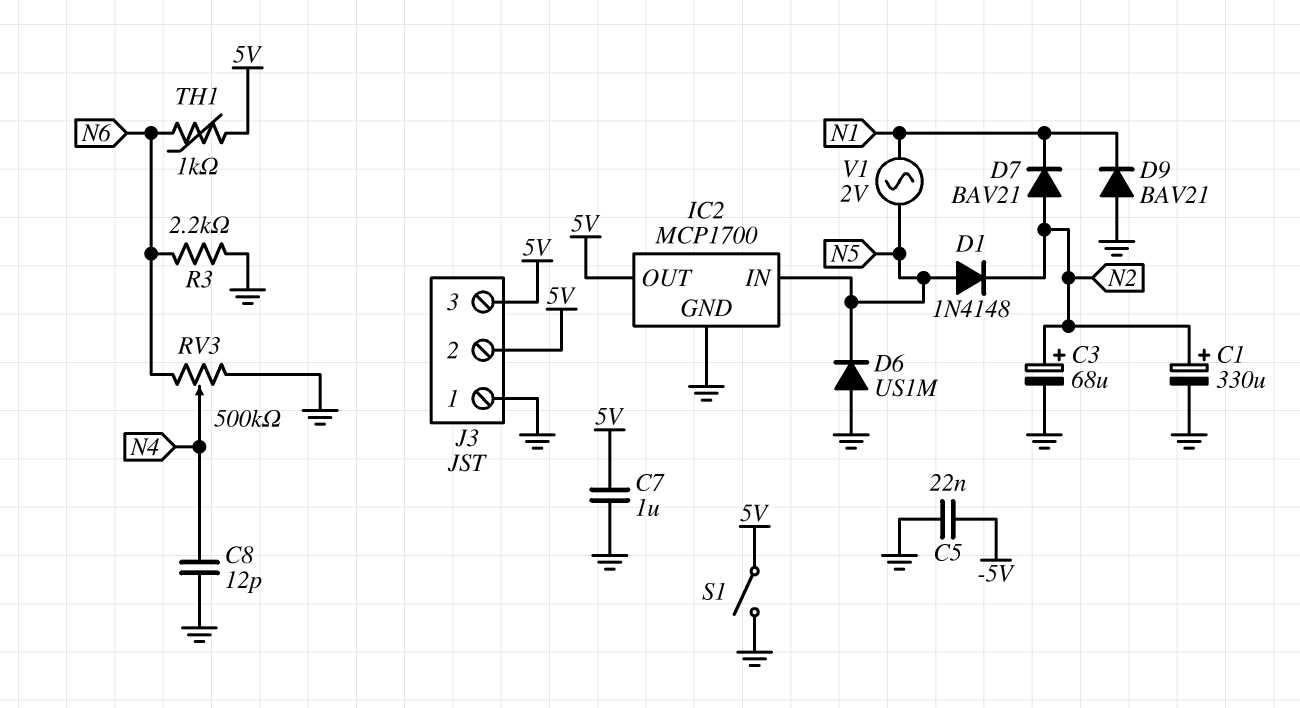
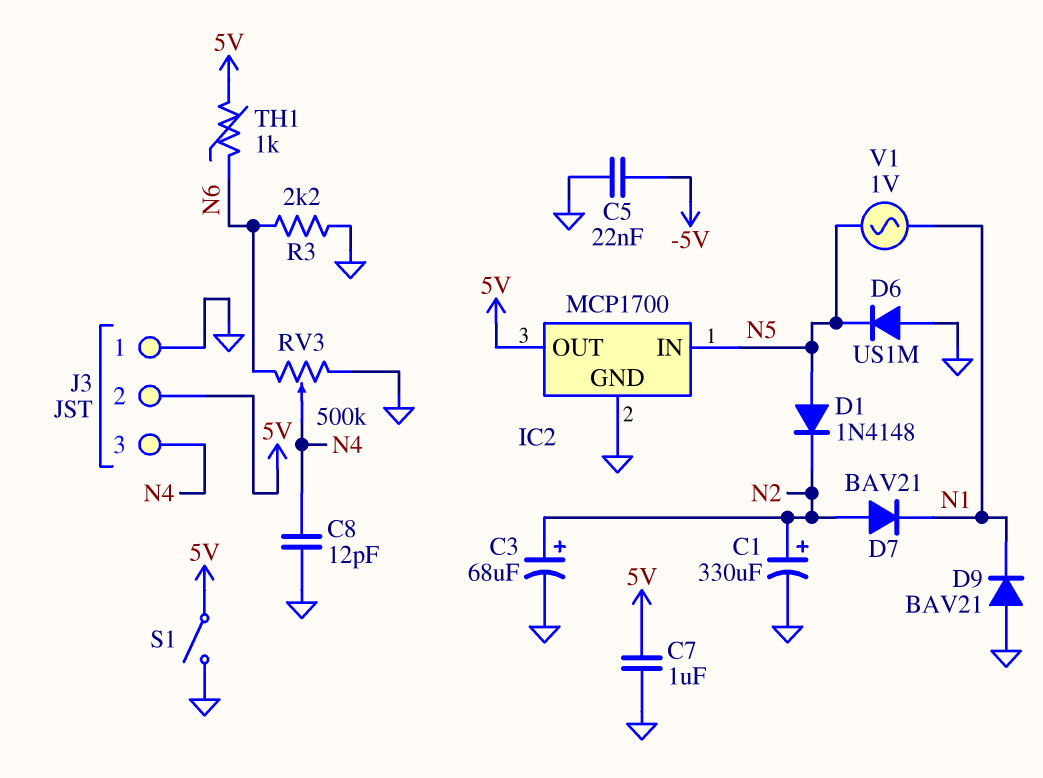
J3 pin 3: 5V -> N4
V1: AC 2V (N1, N5) -> AC 1V (N1, N5)

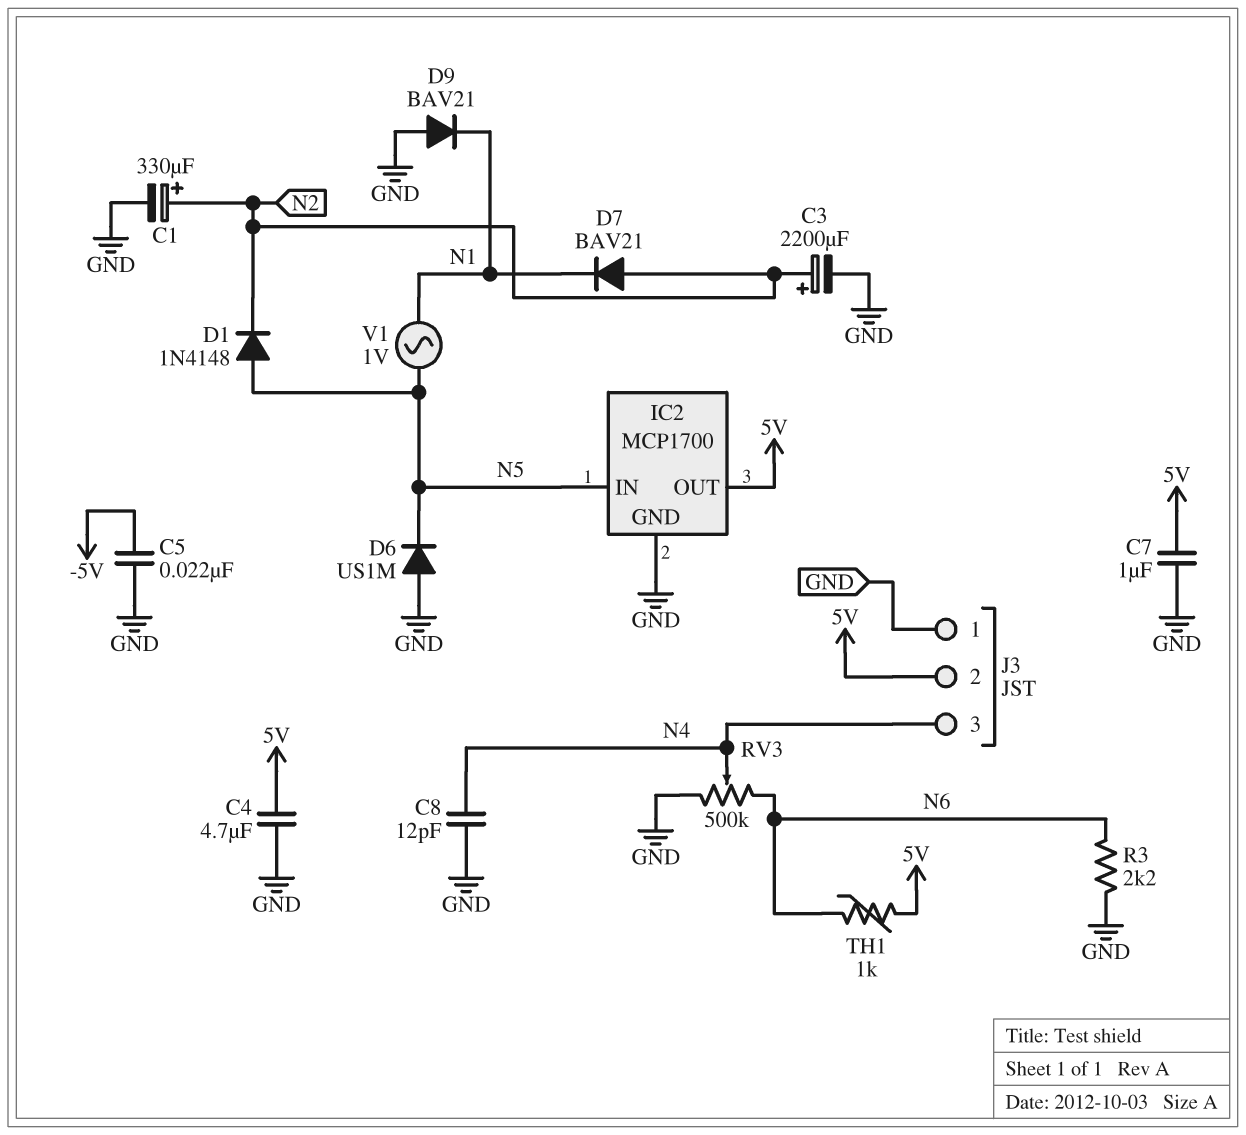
C3: 68uF (plus N2, minus GND) -> 2200uF (plus N2, minus GND)
C4: none -> 4.7uF (5V, GND)
S1: switch (5V, GND) -> none

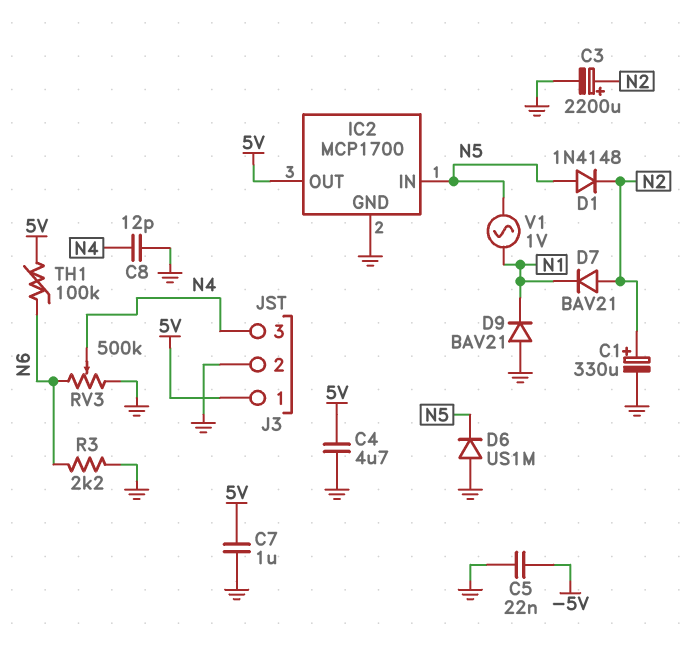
J3 pin 1: GND -> 5V
J3 pin 2: 5V -> GND
TH1: 1k (5V, N6) -> 100k (5V, N6)

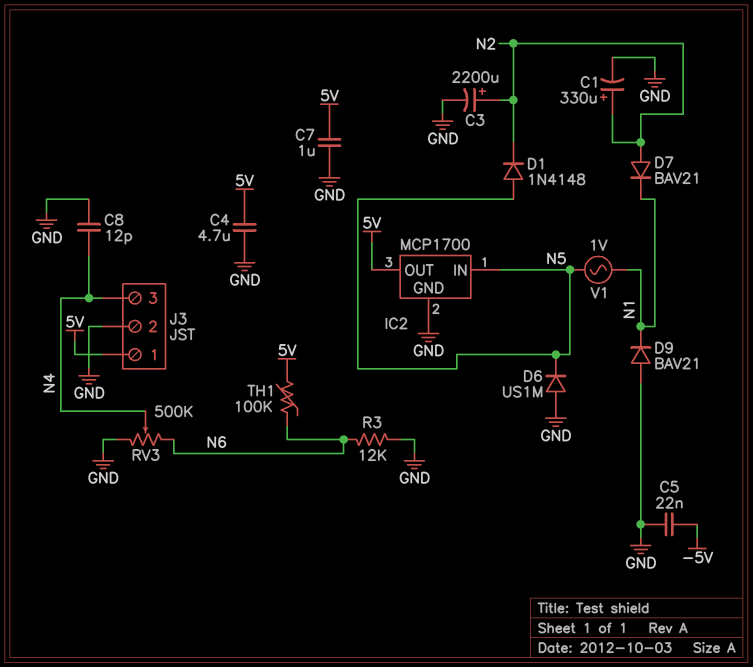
R3: 2.2k (GND, N6) -> 12k (GND, N6)

